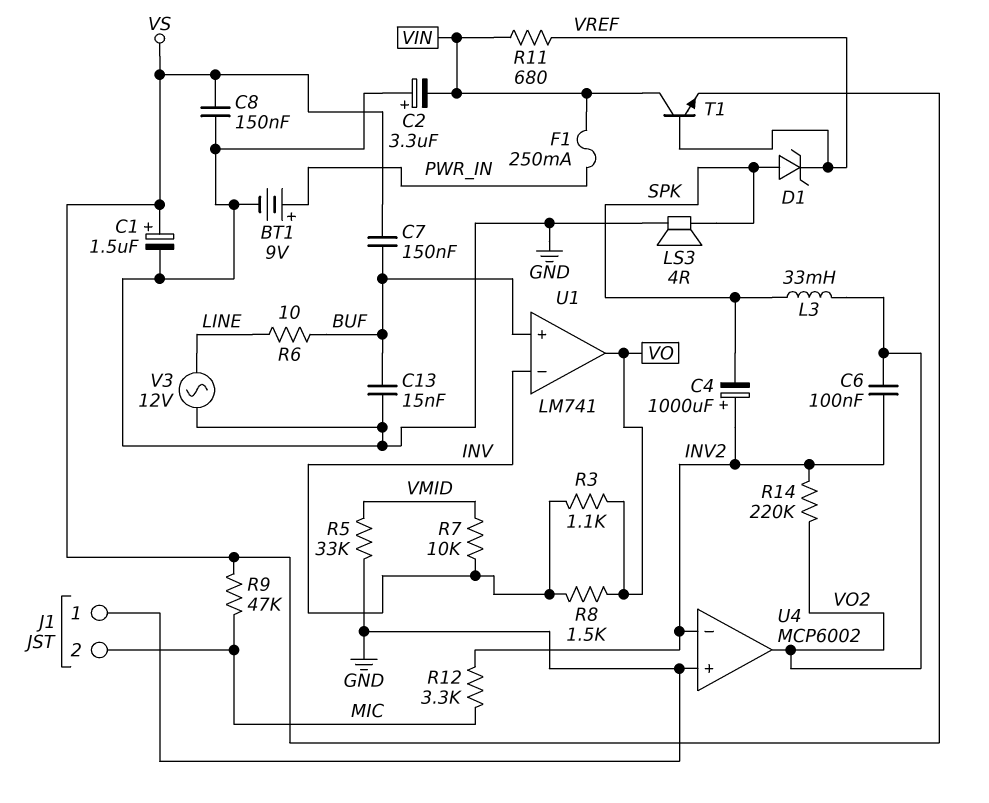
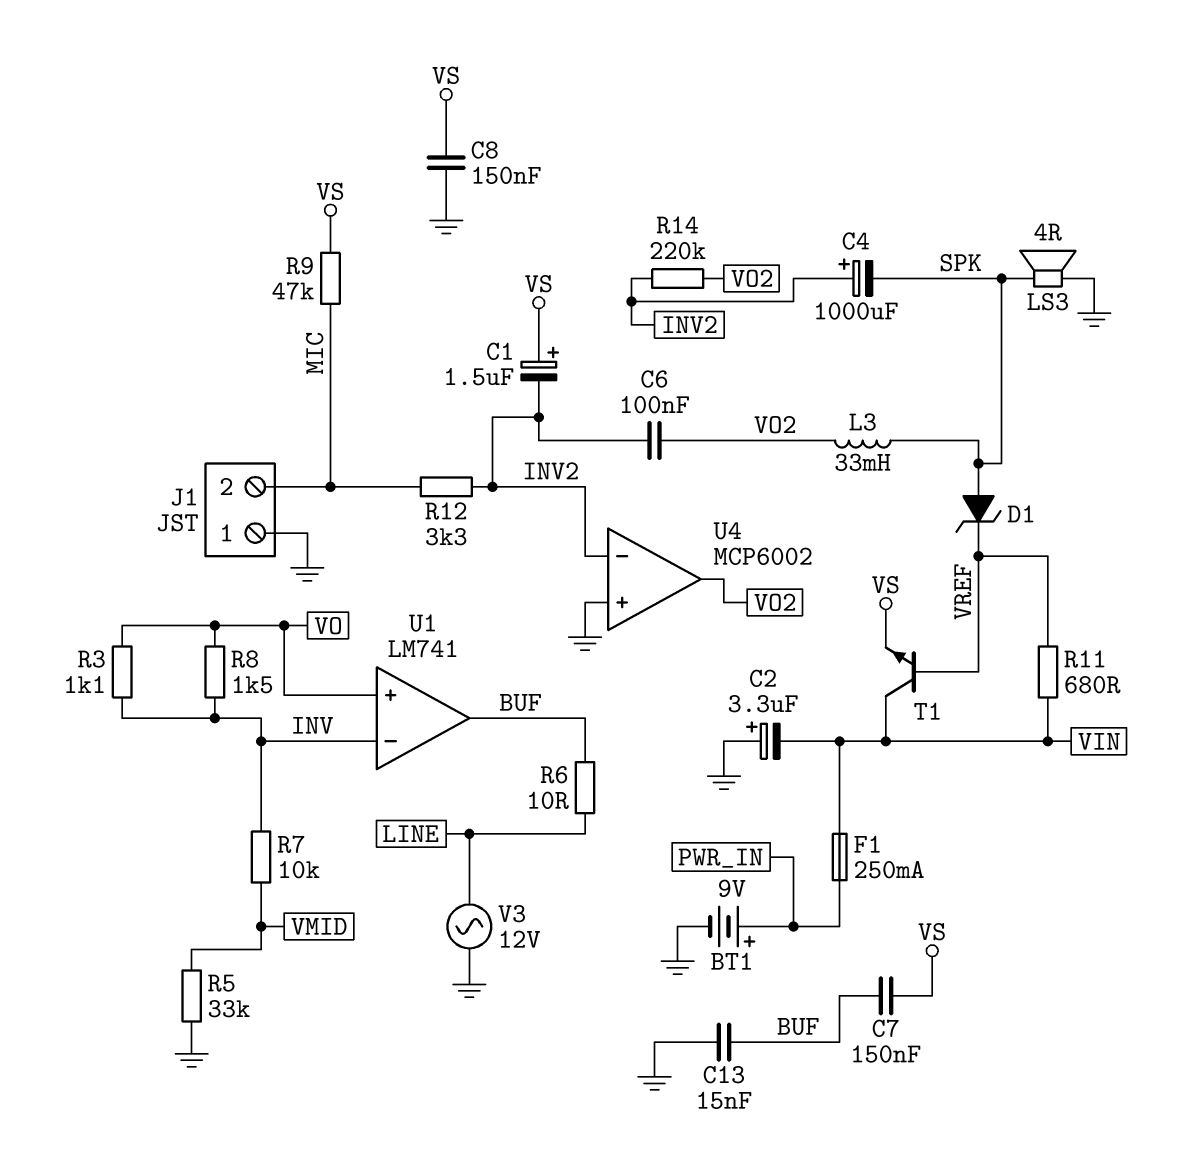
C1: 1.5uF (plus VS, minus GND) -> 1.5uF (plus VS, minus INV2)
U1 pin in+: BUF -> VO
U1 pin out: VO -> BUF

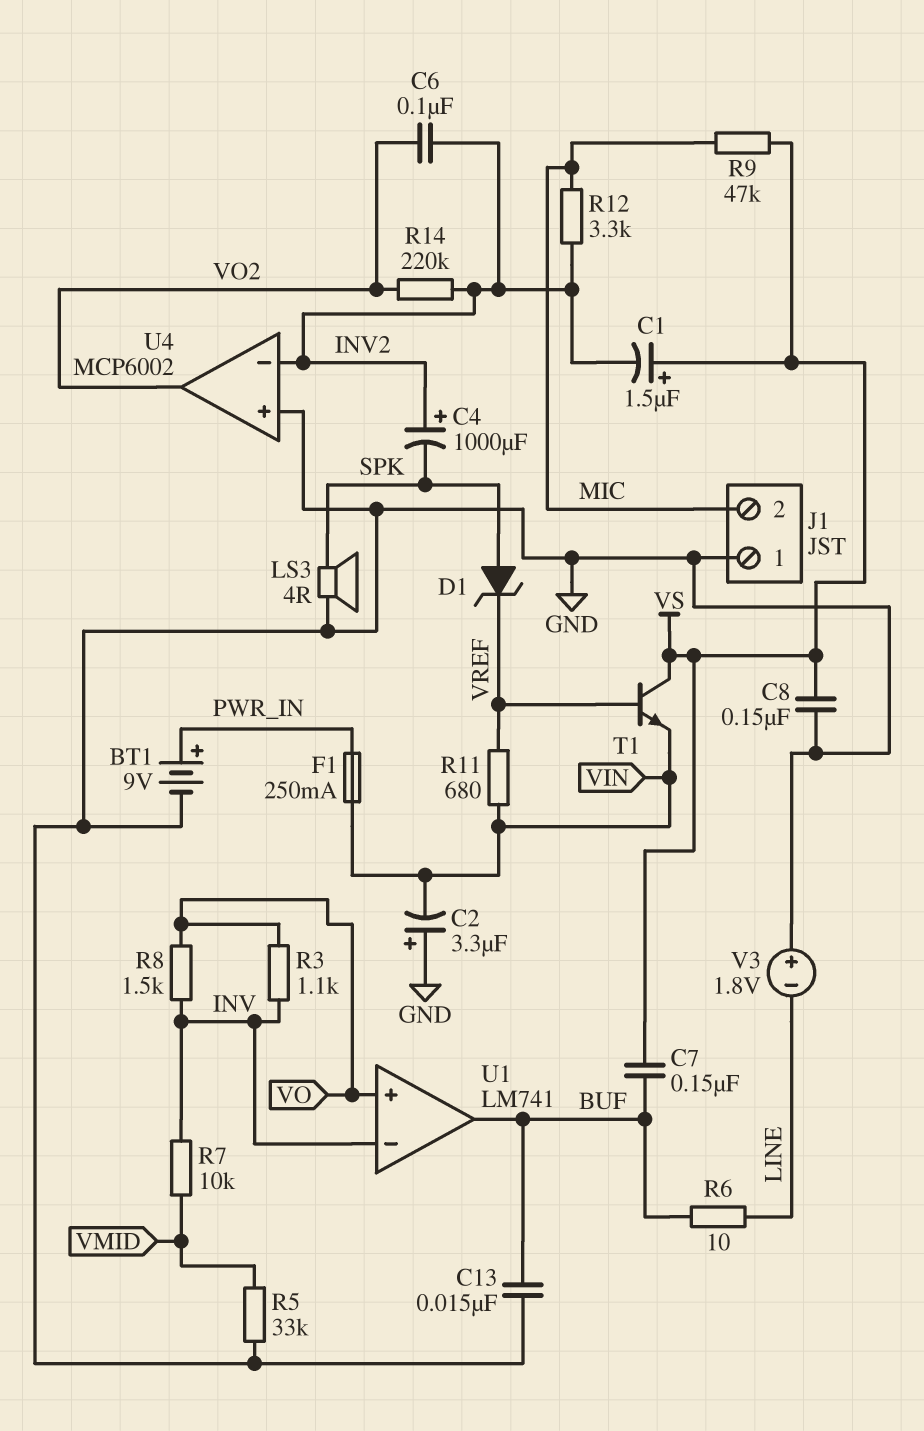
L3: 33mH (SPK, VO2) -> none
T1: NPN (B VREF, C VIN, E VS) -> NPN (B VREF, C VS, E VIN)
V3: AC 12V (GND, LINE) -> 1.8V (plus GND, minus LINE)

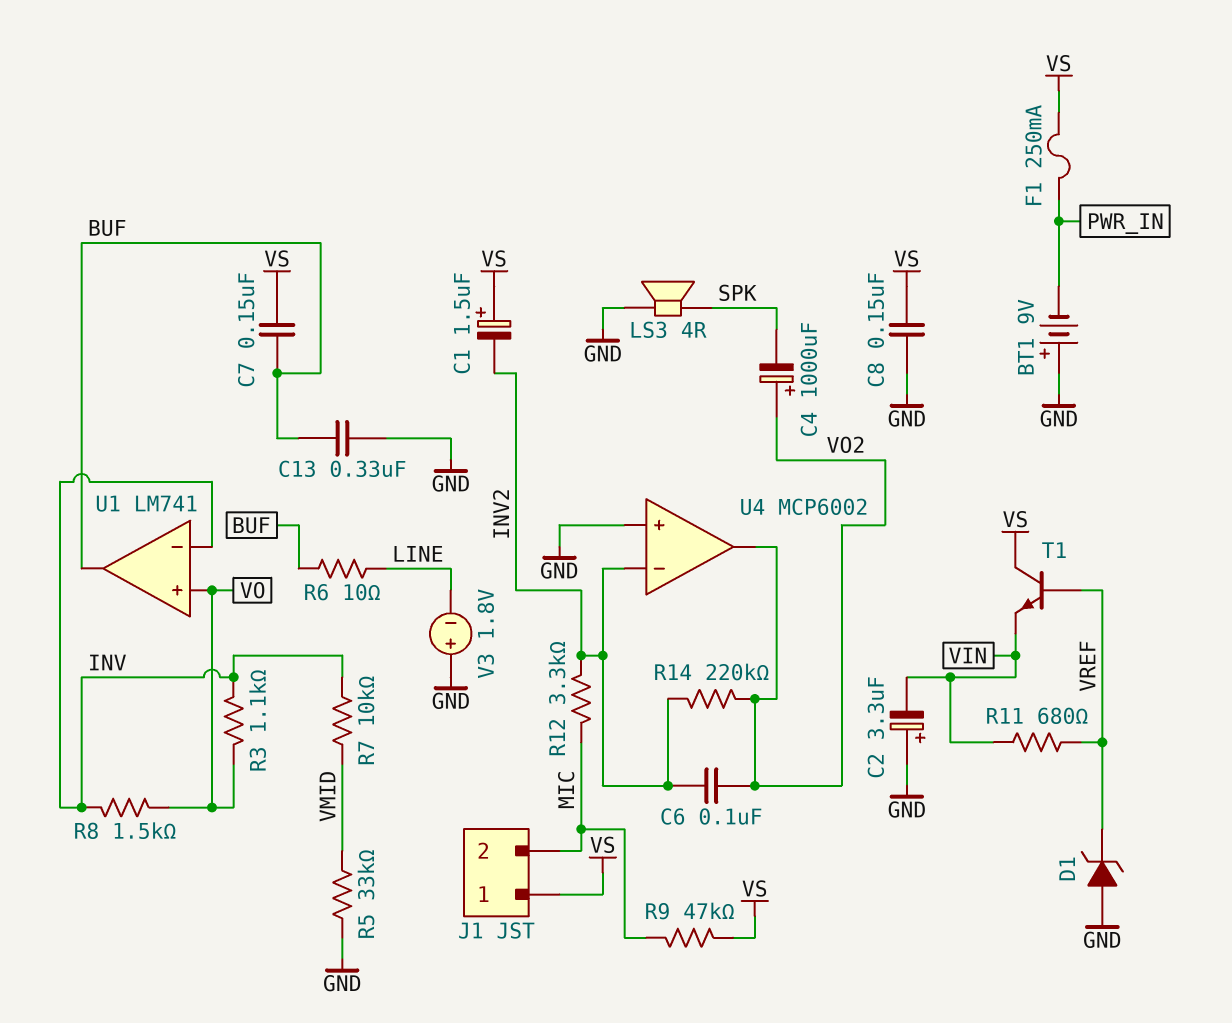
BT1: 9V (plus PWR_IN, minus GND) -> 9V (plus GND, minus PWR_IN)
C4: 1000uF (plus INV2, minus SPK) -> 1000uF (plus VO2, minus SPK)
C13: 15nF (BUF, GND) -> 330nF (BUF, GND)
D1: zener (A SPK, K VREF) -> zener (A GND, K VREF)
F1: 250mA (PWR_IN, VIN) -> 250mA (PWR_IN, VS)
J1 pin 1: GND -> VS

